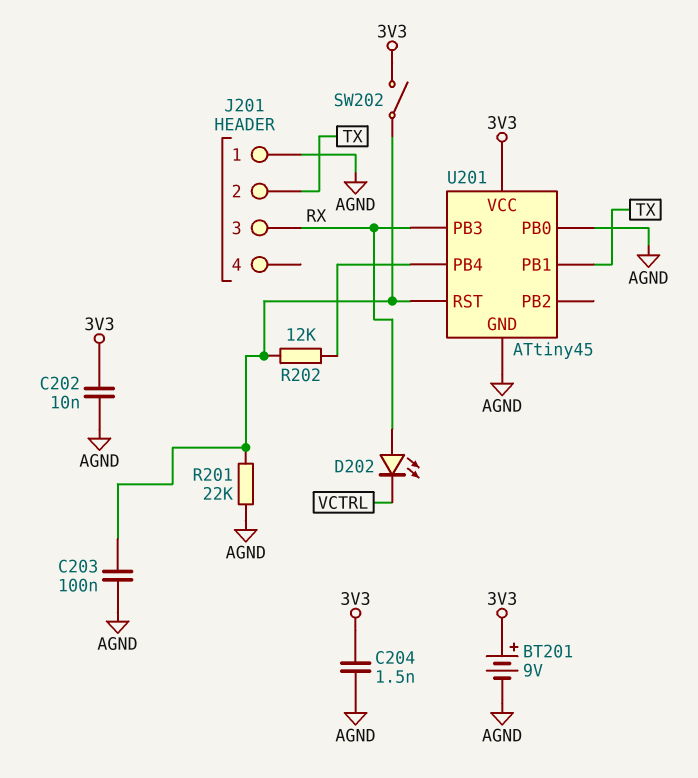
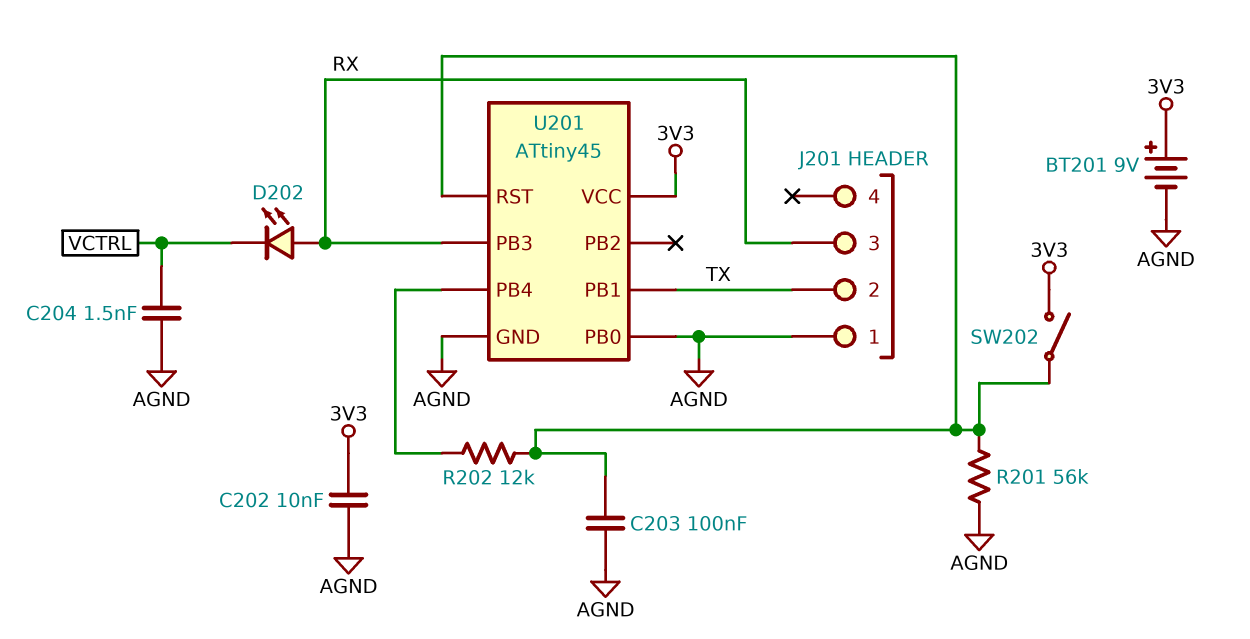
C204: 1.5nF (3V3, AGND) -> 1.5nF (AGND, VCTRL)
R201: 22k (AGND, U201/RST) -> 56k (AGND, U201/RST)

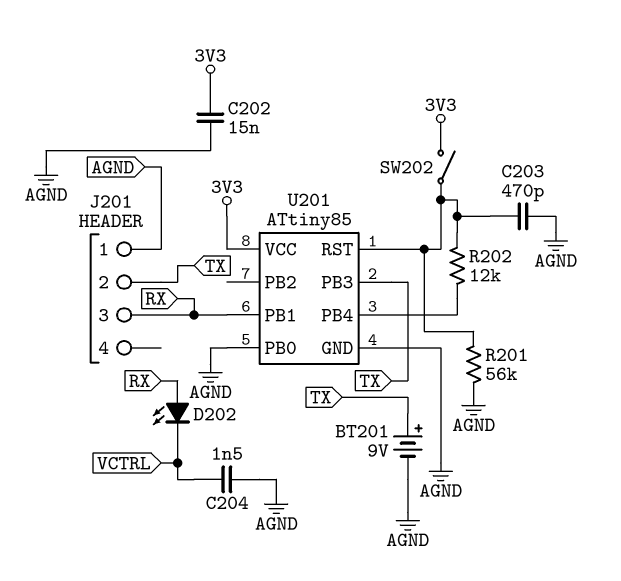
BT201: 9V (plus 3V3, minus AGND) -> 9V (plus TX, minus AGND)
C202: 10nF (3V3, AGND) -> 15nF (3V3, AGND)
C203: 100nF (AGND, U201/RST) -> 470pF (AGND, U201/RST)
U201: ATtiny45 -> ATtiny85
U201 pin PB1: TX -> RX
U201 pin PB3: RX -> TX

